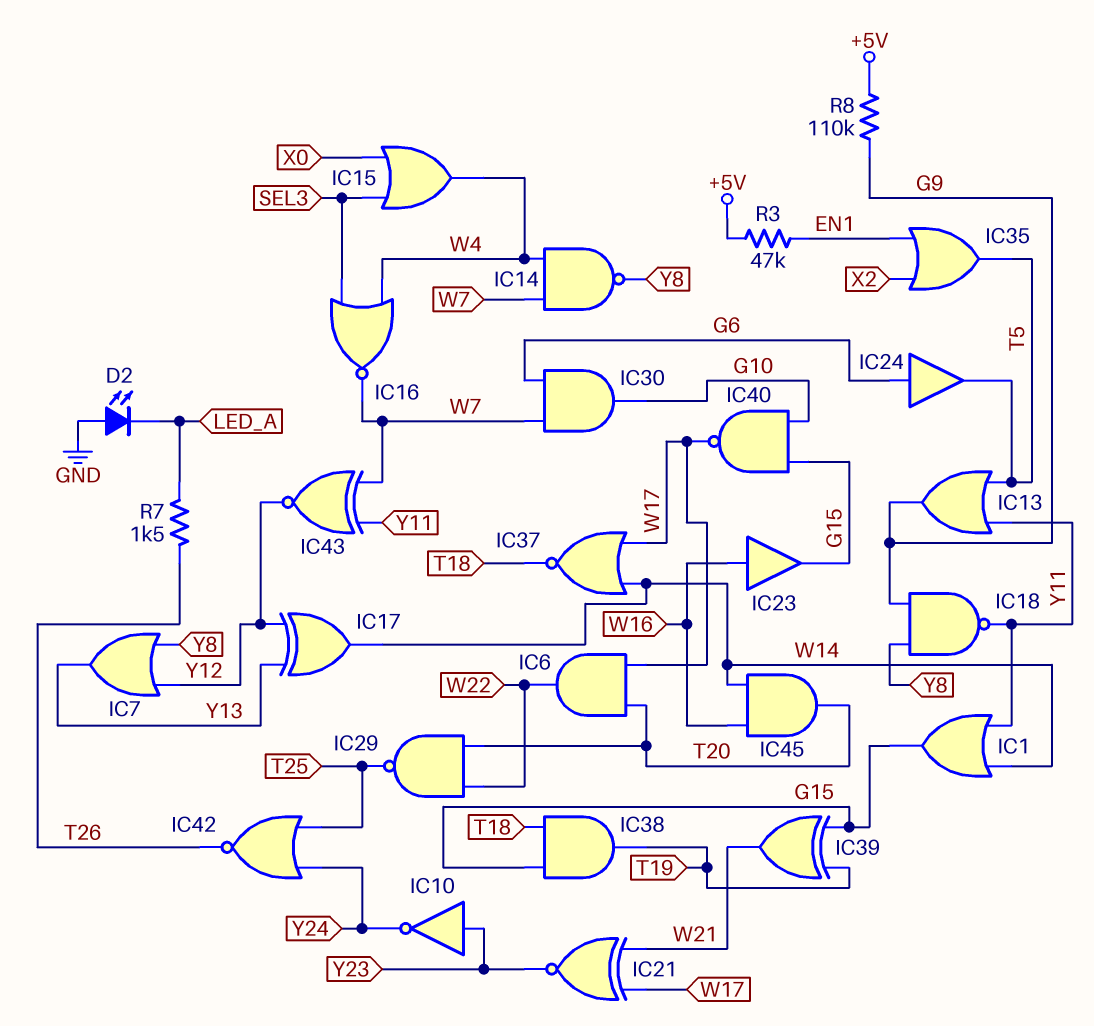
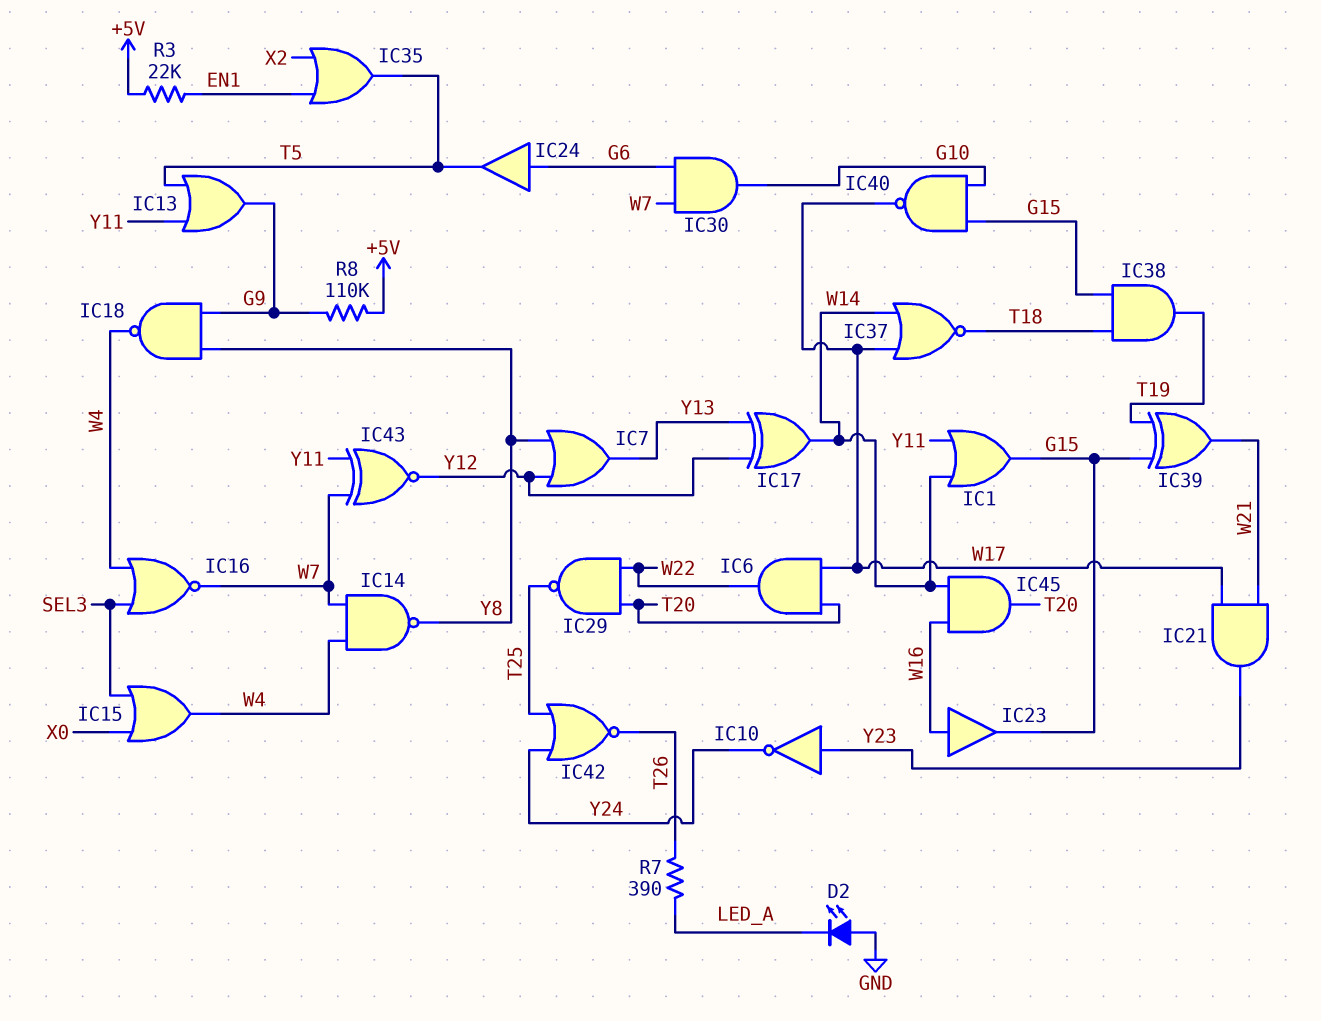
IC18: NAND (in G9, in Y8, out Y11) -> NAND (in G9, in Y8, out W4)
IC21: XNOR (in W17, in W21, out Y23) -> AND (in W17, in W21, out Y23)
R3: 47k (+5V, EN1) -> 22k (+5V, EN1)
R7: 1.5k (LED_A, T26) -> 390 (LED_A, T26)

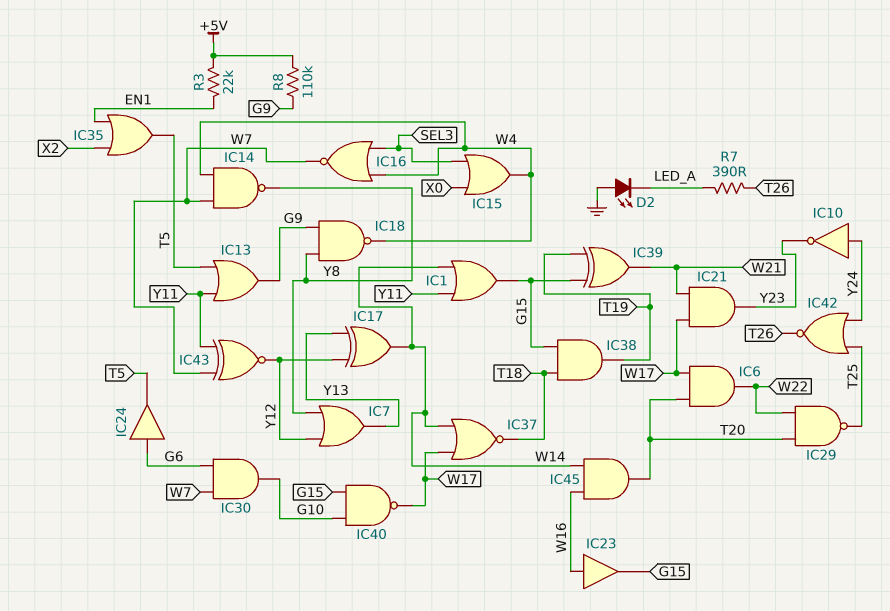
IC10: NOT (in Y23, out Y24) -> NOT (in Y24, out Y23)

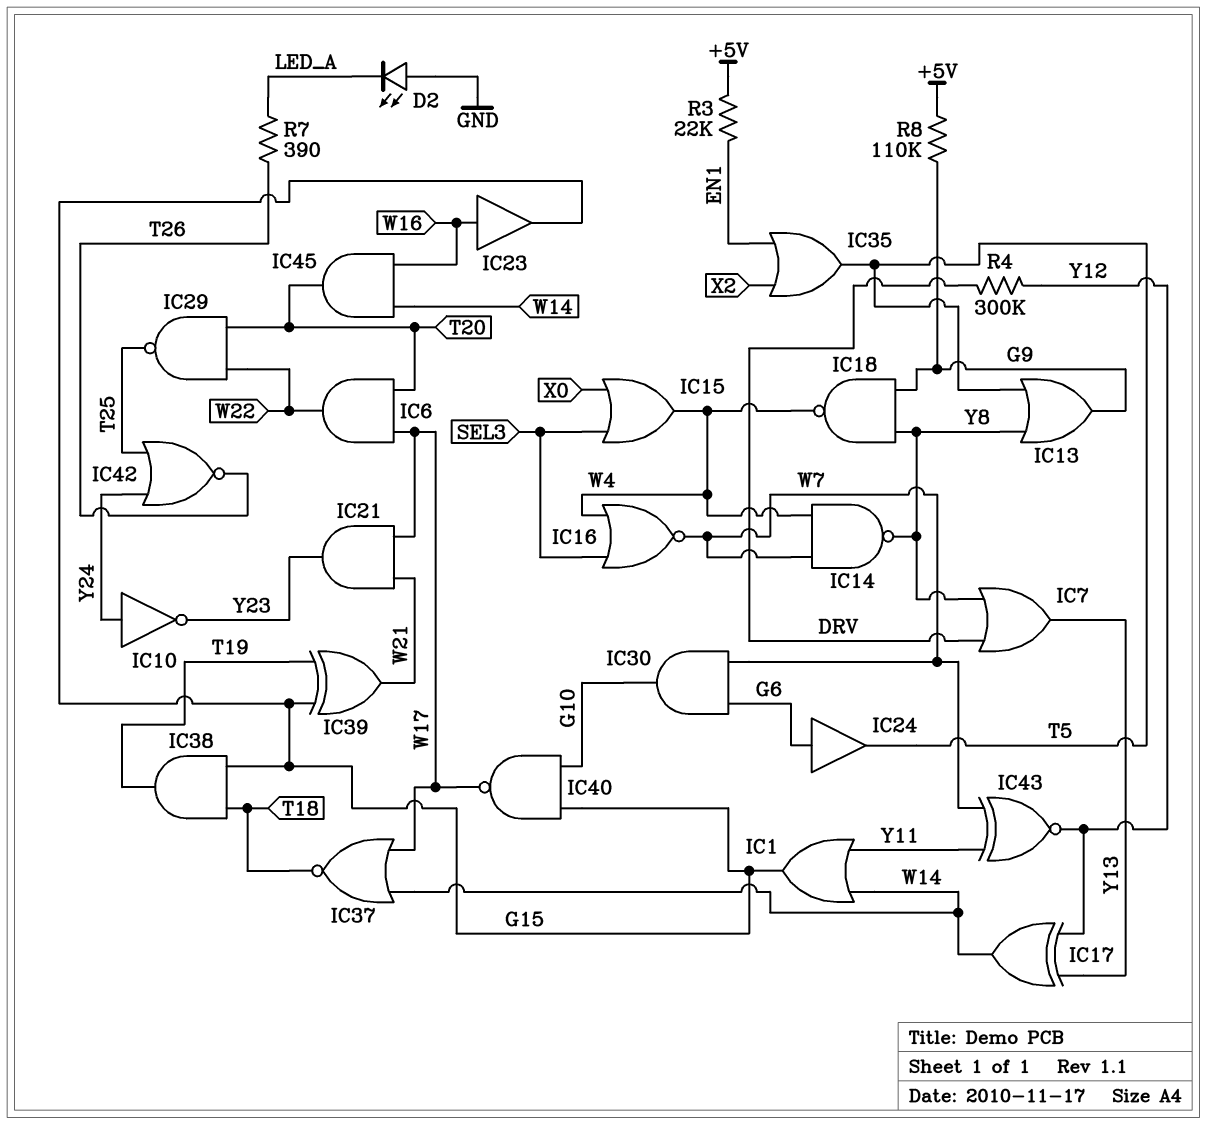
IC7: OR (in Y8, in Y12, out Y13) -> OR (in DRV, in Y8, out Y13)
IC13: OR (in T5, in Y11, out G9) -> OR (in T5, in Y8, out G9)
R4: none -> 300k (DRV, Y12)

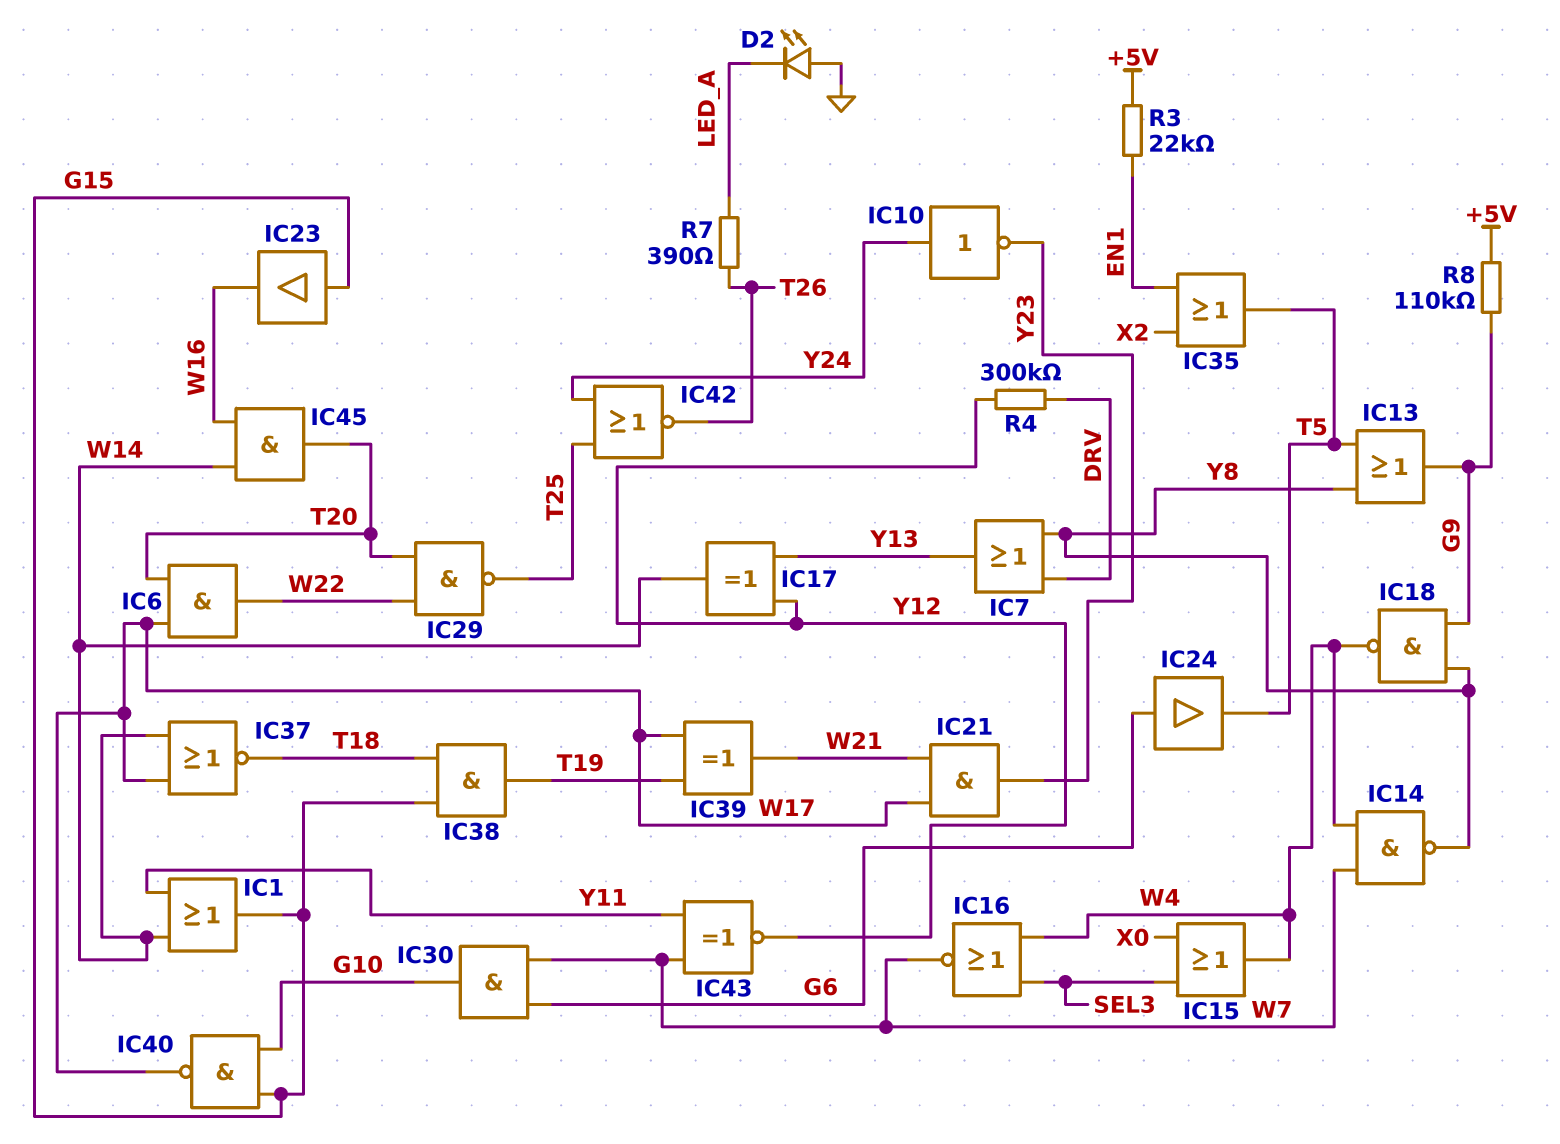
IC23: buffer (in W16, out G15) -> buffer (in G15, out W16)
IC39: XOR (in G15, in T19, out W21) -> XOR (in T19, in W17, out W21)

